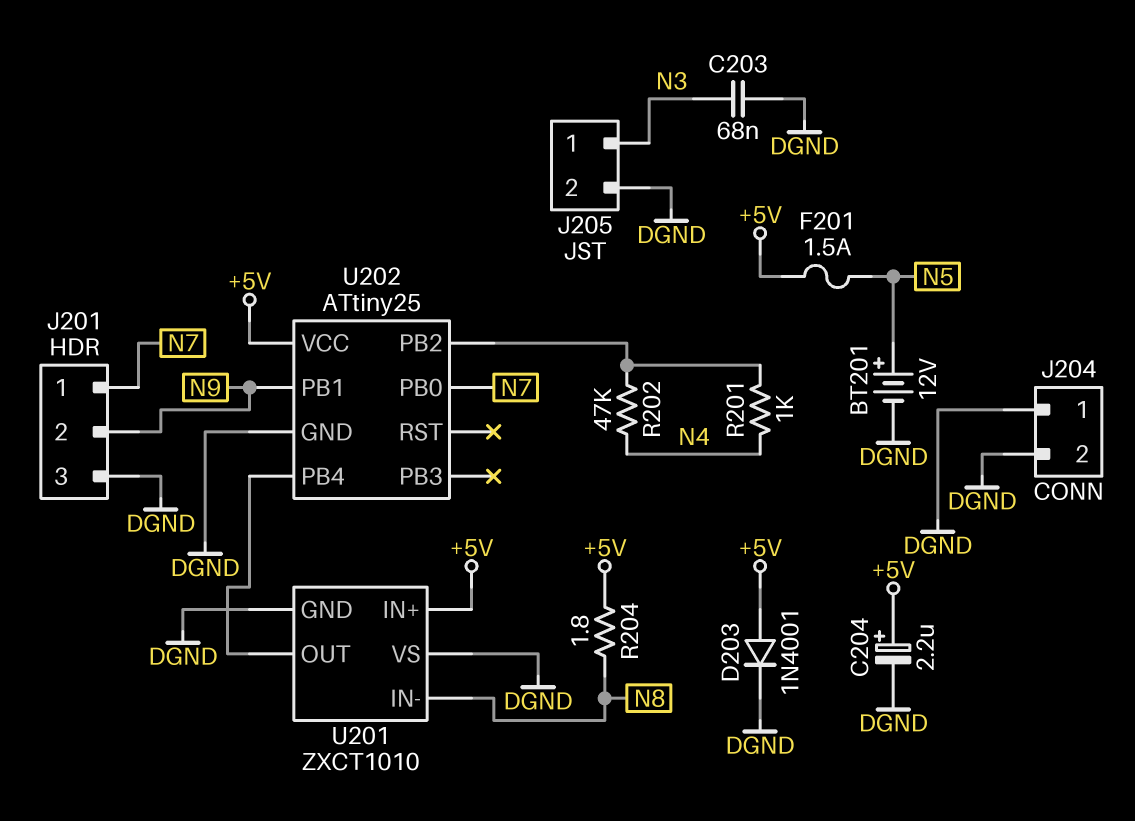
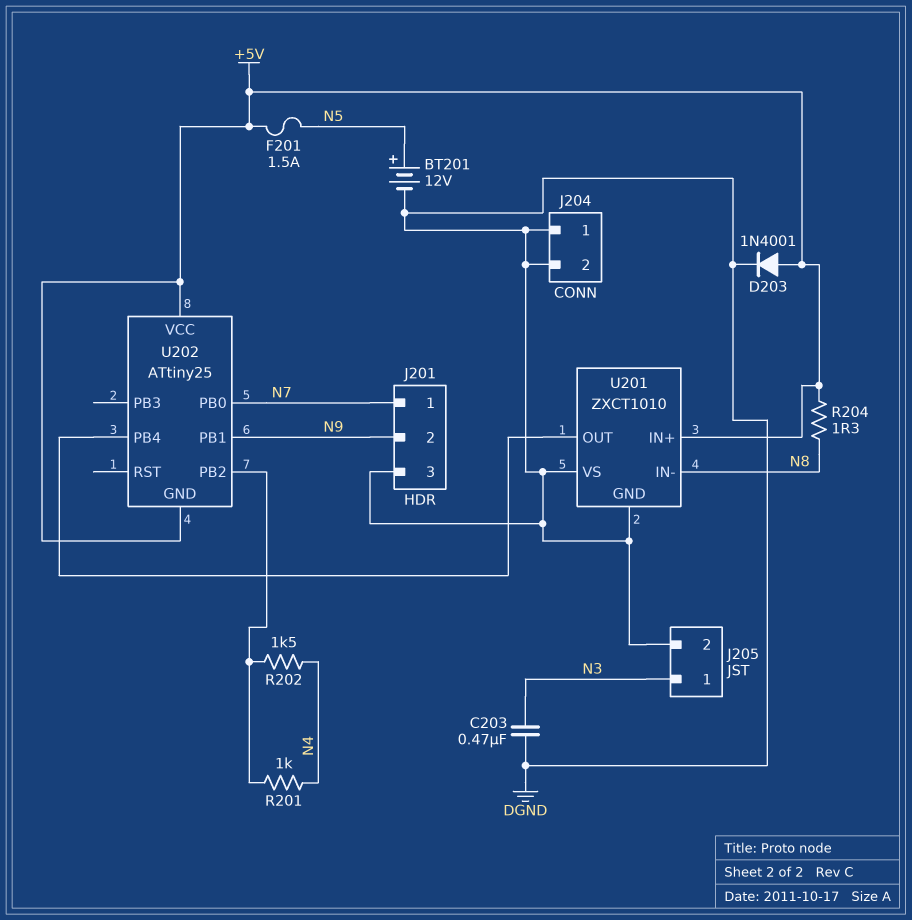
C203: 68nF (DGND, N3) -> 470nF (DGND, N3)
C204: 2.2uF (plus +5V, minus DGND) -> none
R202: 47k (N4, U202/PB2) -> 1.5k (N4, U202/PB2)
R204: 1.8 (+5V, N8) -> 1.3 (+5V, N8)
U202 pin GND: DGND -> +5V

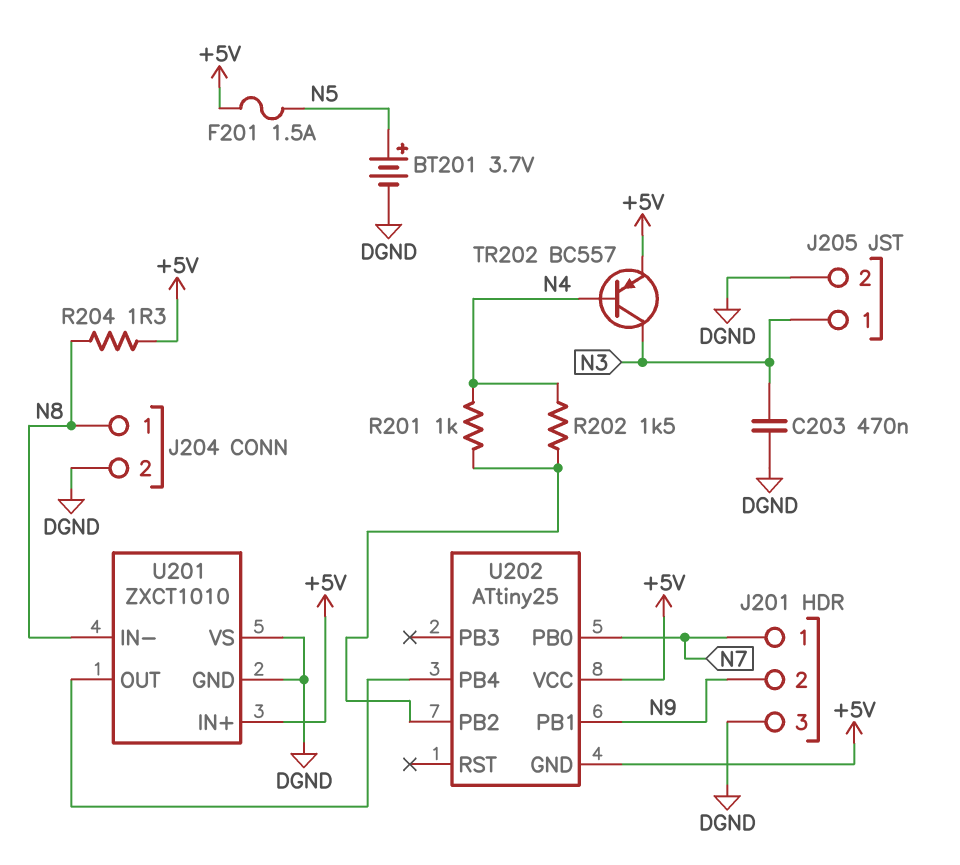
BT201: 12V (plus N5, minus DGND) -> 3.7V (plus N5, minus DGND)
D203: diode 1N4001 (A +5V, K DGND) -> none
J204 pin 1: DGND -> N8
TR202: none -> PNP BC557 (B N4, C N3, E +5V)

